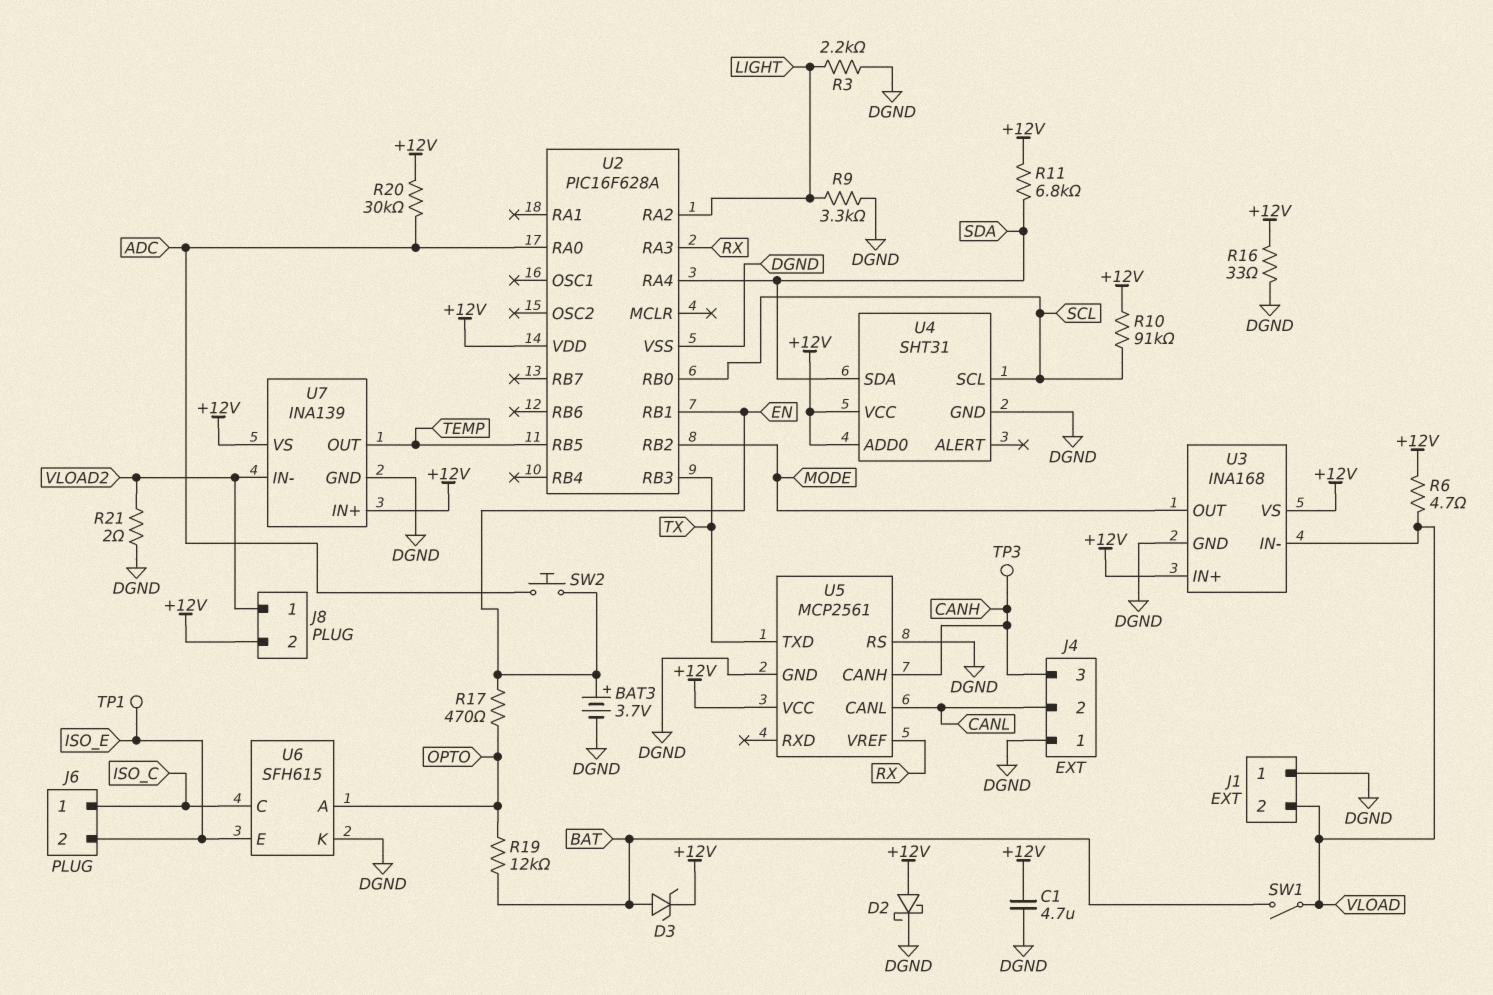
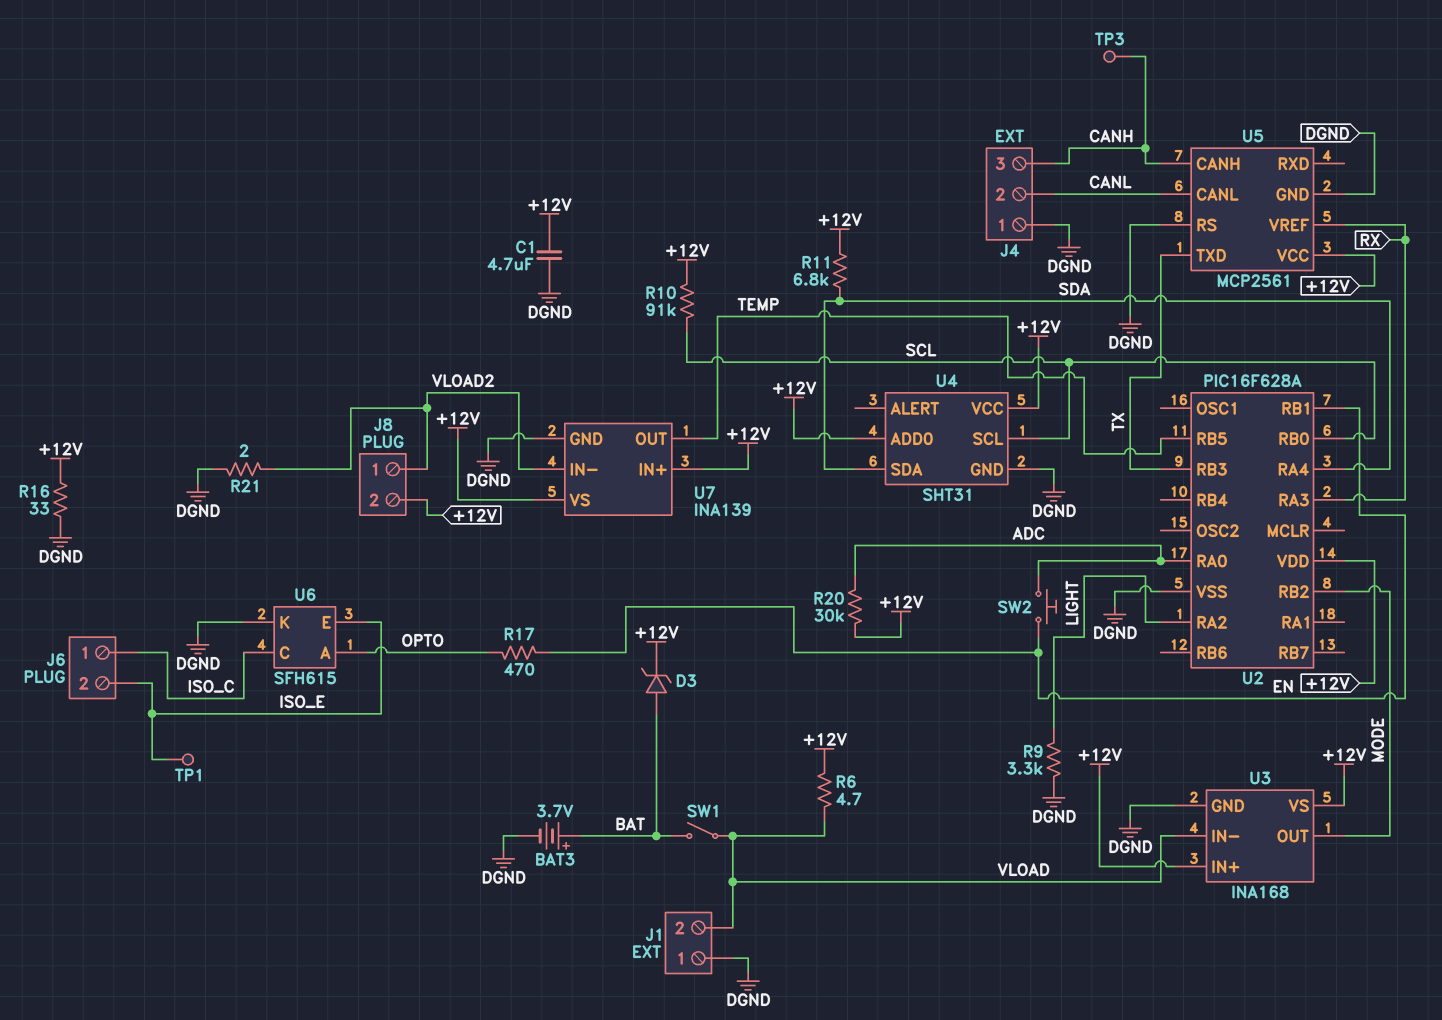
BAT3: 3.7V (plus EN, minus DGND) -> 3.7V (plus BAT, minus DGND)
D2: schottky (A +12V, K DGND) -> none
R3: 2.2k (DGND, LIGHT) -> none
R19: 12k (BAT, OPTO) -> none

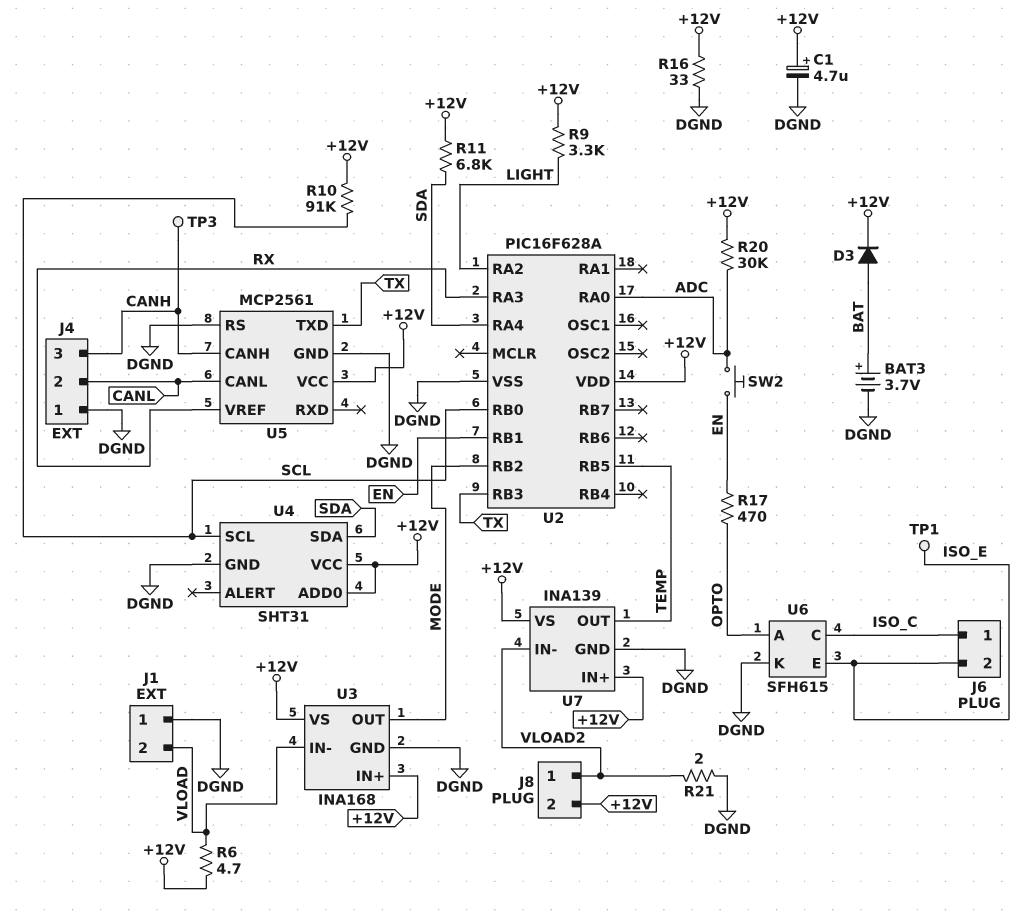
C1: 4.7uF (+12V, DGND) -> 4.7uF (plus +12V, minus DGND)
D3: zener (A BAT, K +12V) -> diode (A BAT, K +12V)
R9: 3.3k (DGND, LIGHT) -> 3.3k (+12V, LIGHT)
SW1: switch (BAT, VLOAD) -> none

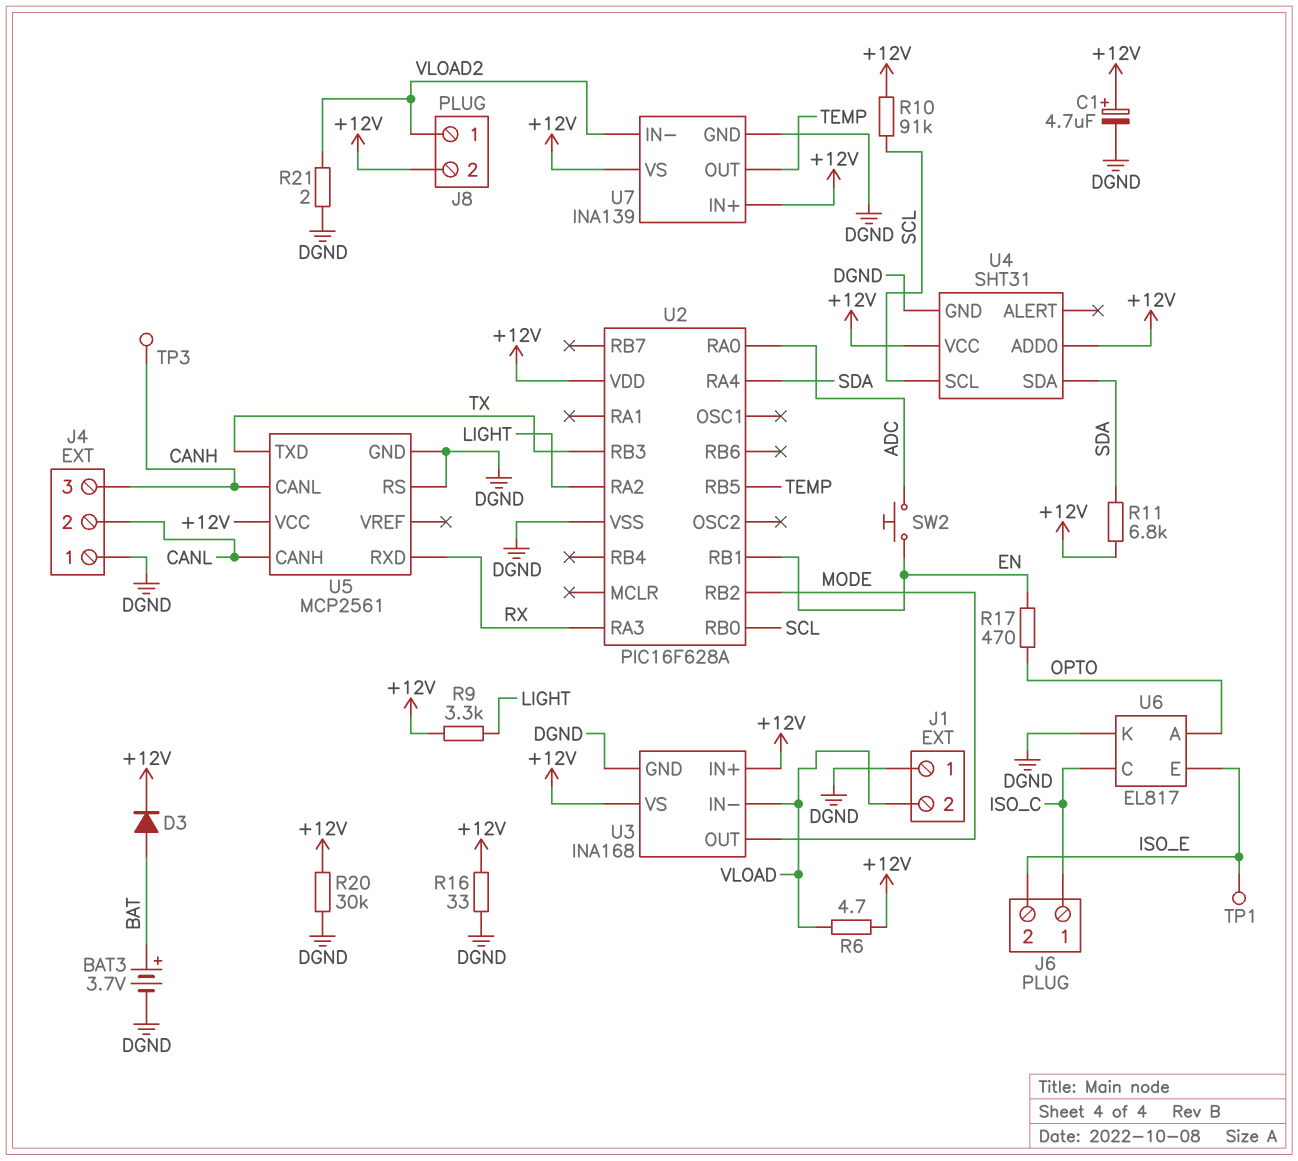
R20: 30k (+12V, ADC) -> 30k (+12V, DGND)
U5 pin CANH: CANH -> CANL
U5 pin CANL: CANL -> CANH
U5 pin RXD: none -> RX
U5 pin VREF: RX -> none
U6: SFH615 -> EL817

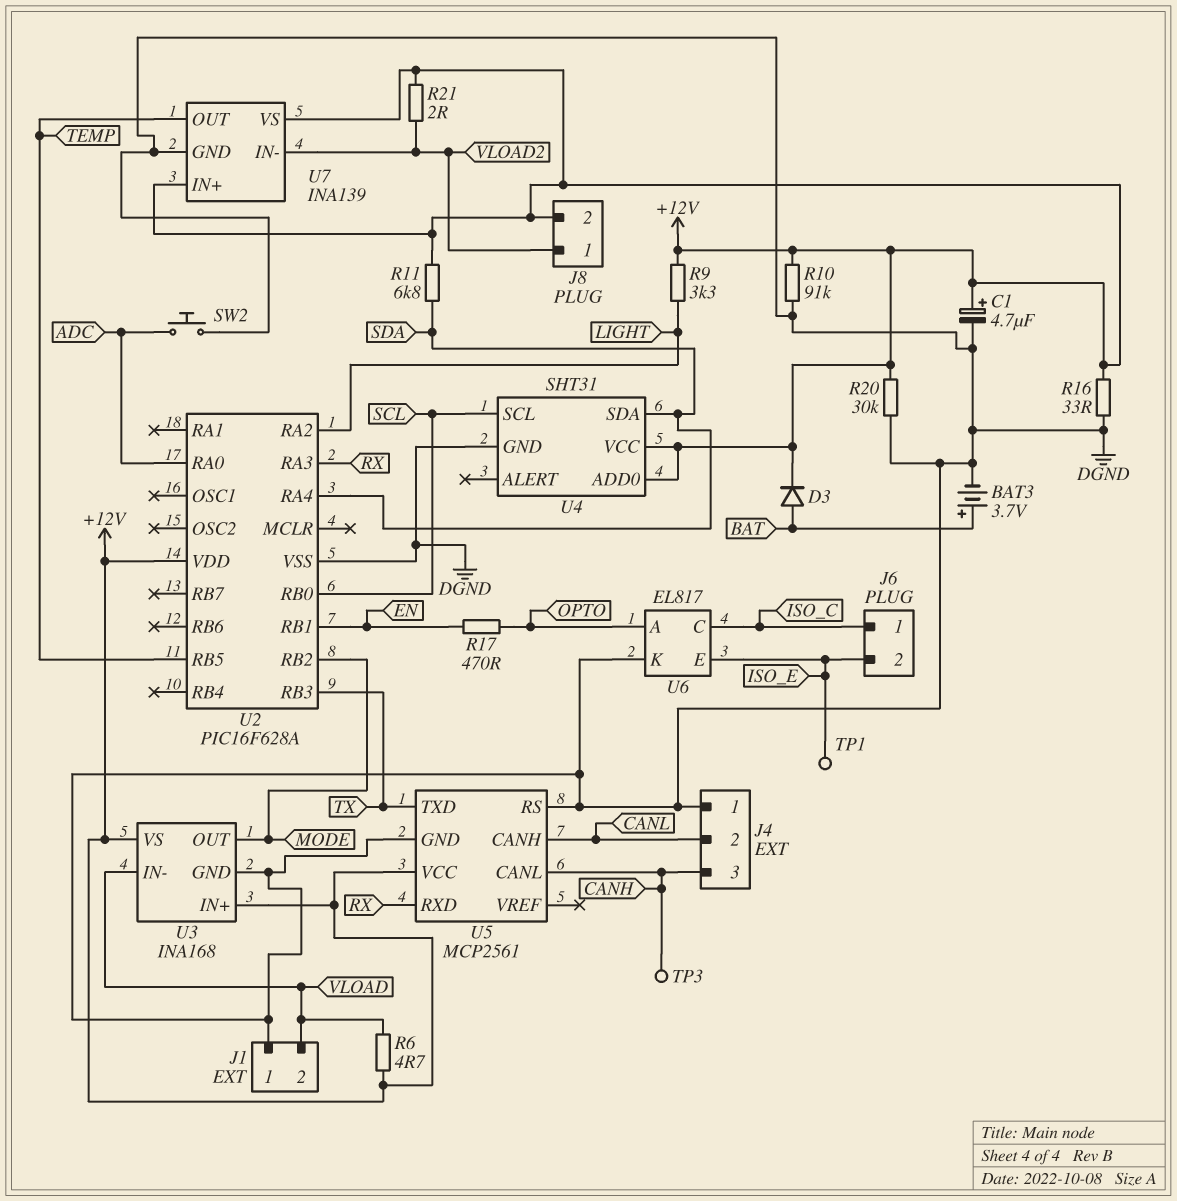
R10: 91k (+12V, SCL) -> 91k (+12V, DGND)
R21: 2 (DGND, VLOAD2) -> 2 (+12V, VLOAD2)
SW2: button (ADC, EN) -> button (ADC, DGND)

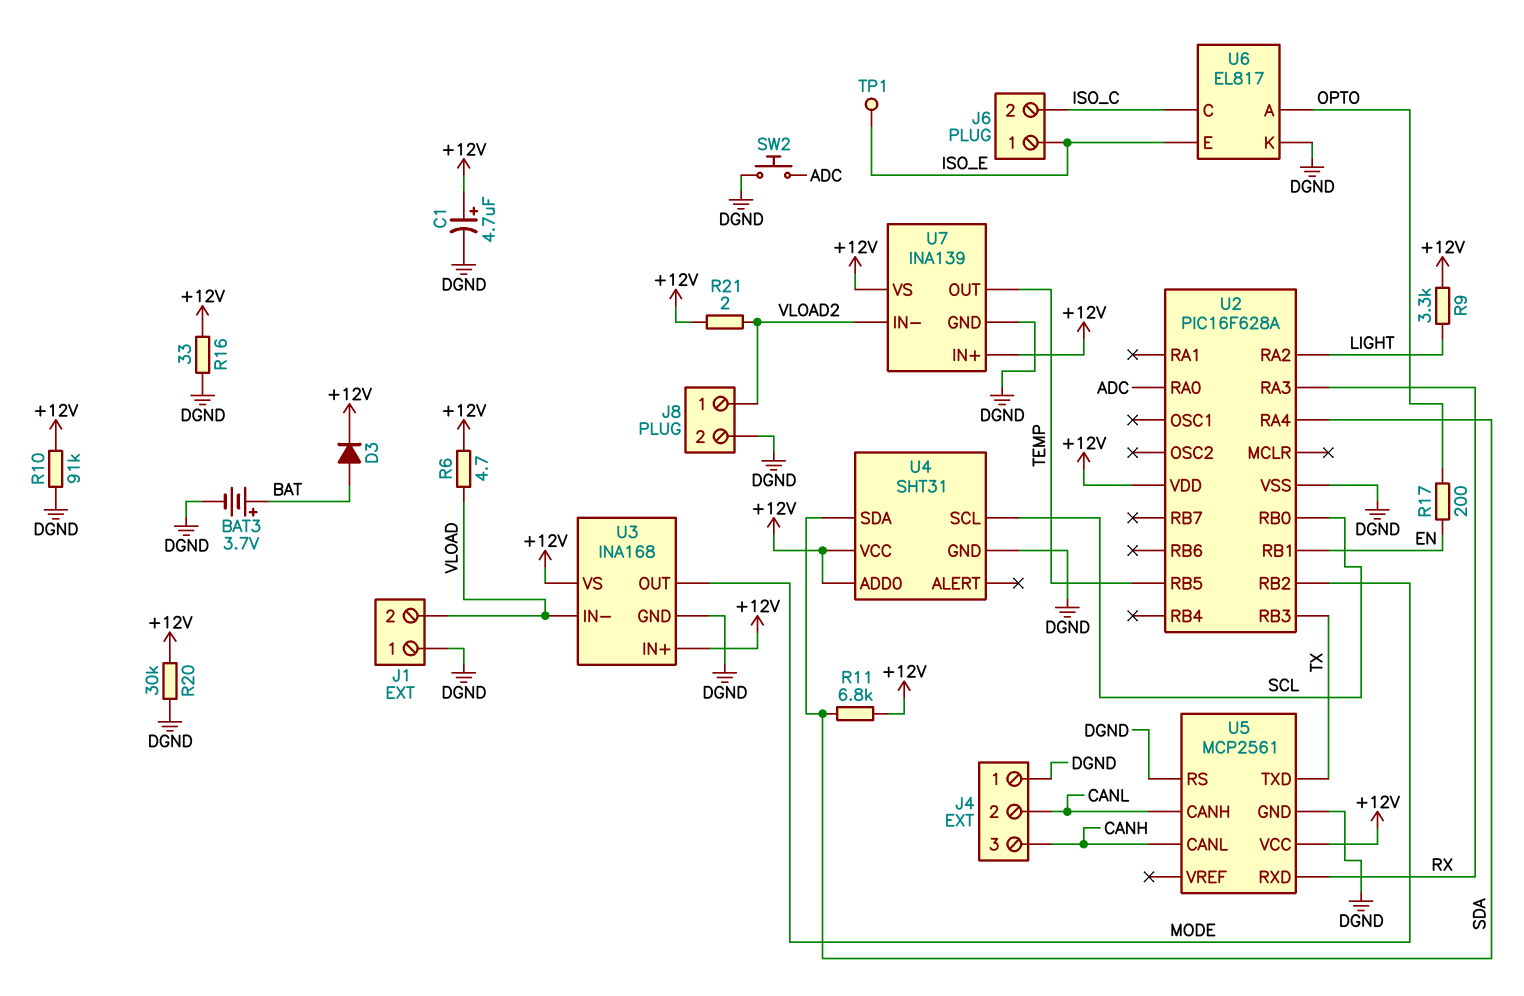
J6 pin 1: ISO_C -> ISO_E
J6 pin 2: ISO_E -> ISO_C
J8 pin 2: +12V -> DGND
R17: 470 (EN, OPTO) -> 200 (EN, OPTO)
TP3: test point (CANH) -> none

